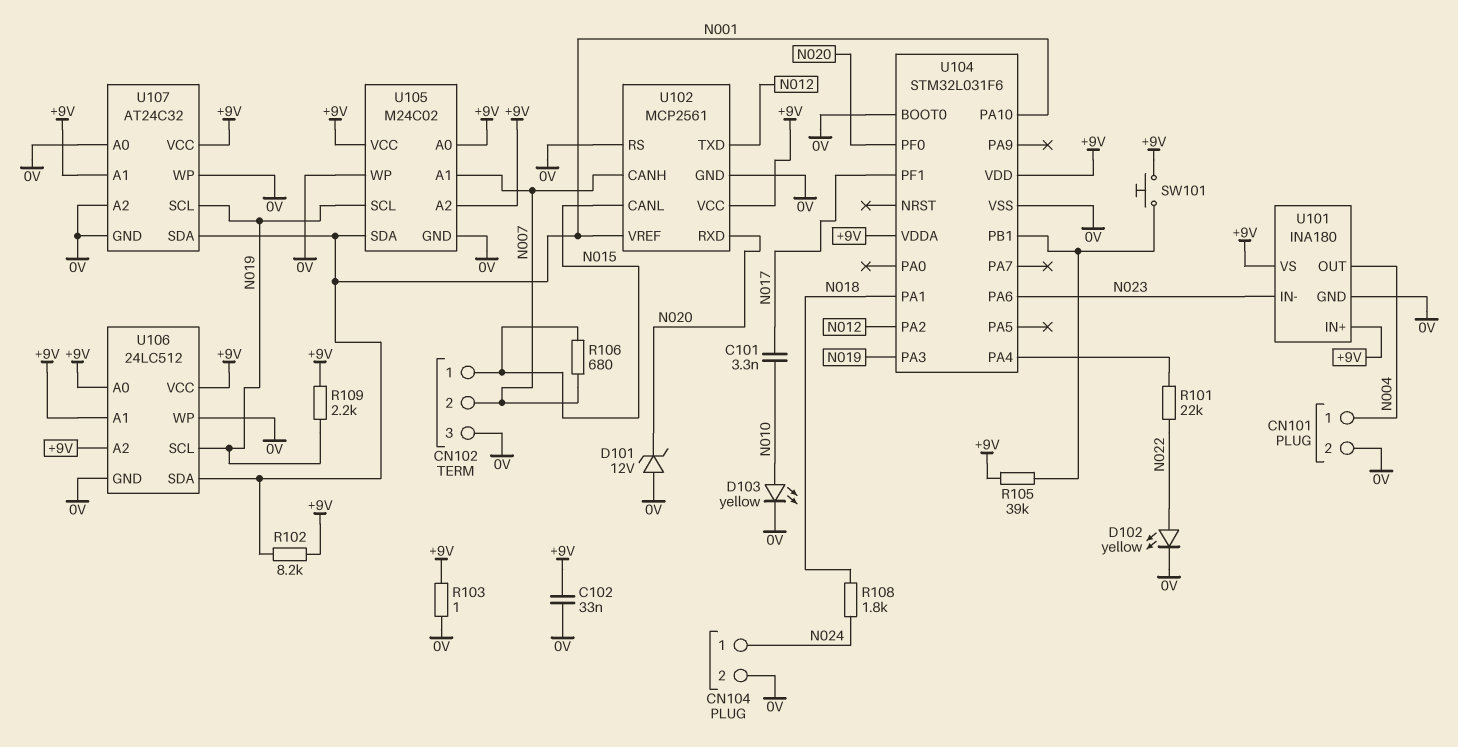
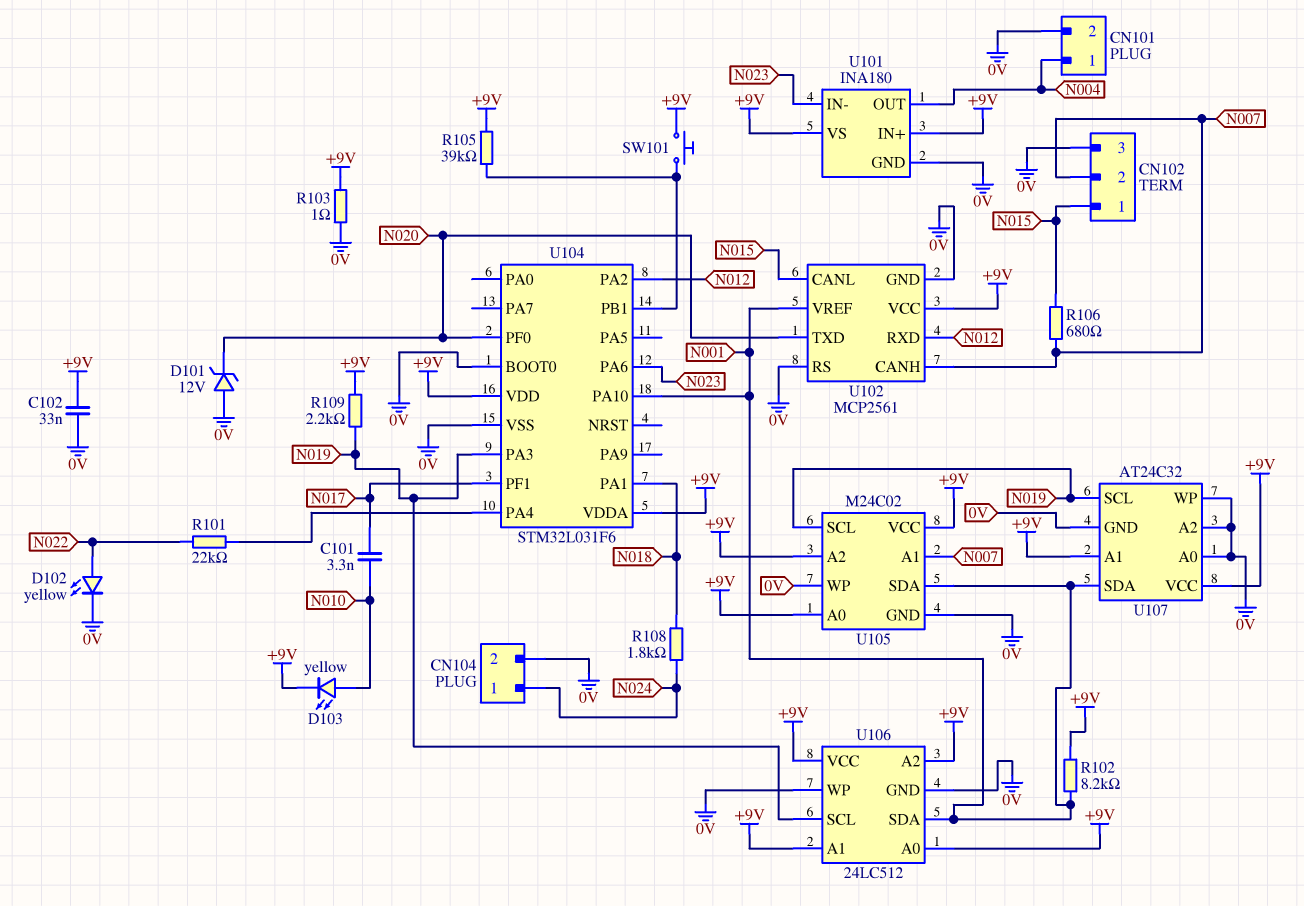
D103: LED yellow (A N010, K 0V) -> LED yellow (A N010, K +9V)
U102 pin RXD: N020 -> N012
U102 pin TXD: N012 -> N020

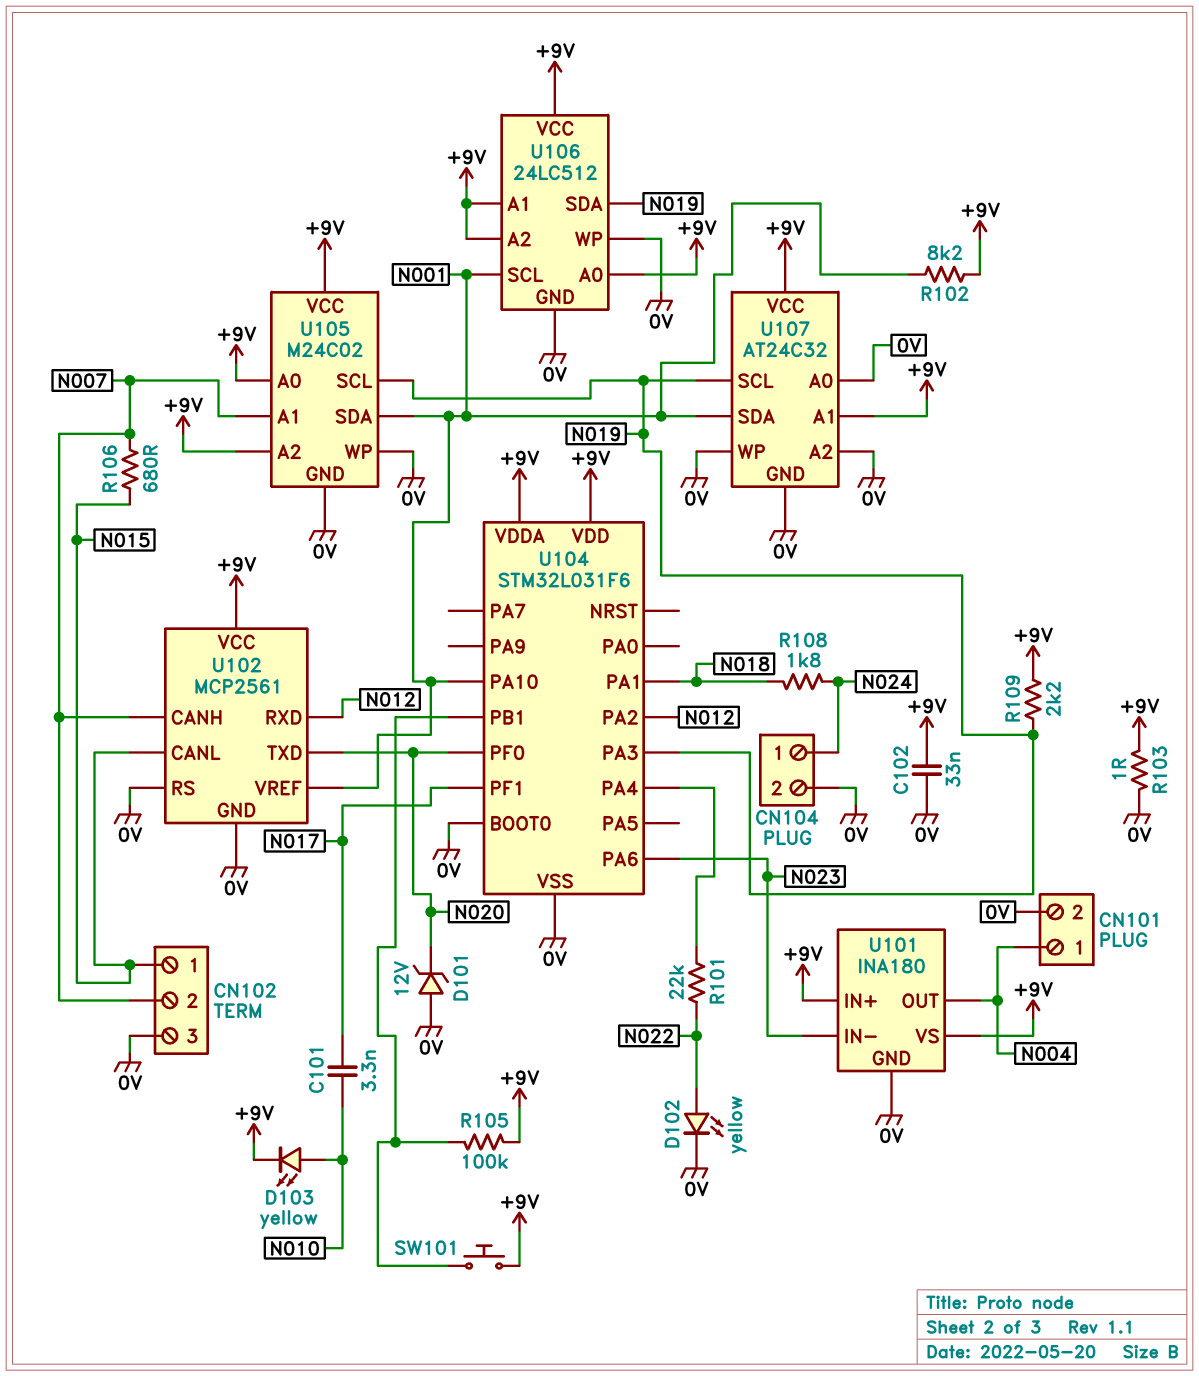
R105: 39k (+9V, U104/PB1) -> 100k (+9V, U104/PB1)
U106 pin SCL: N019 -> N001
U106 pin SDA: N001 -> N019

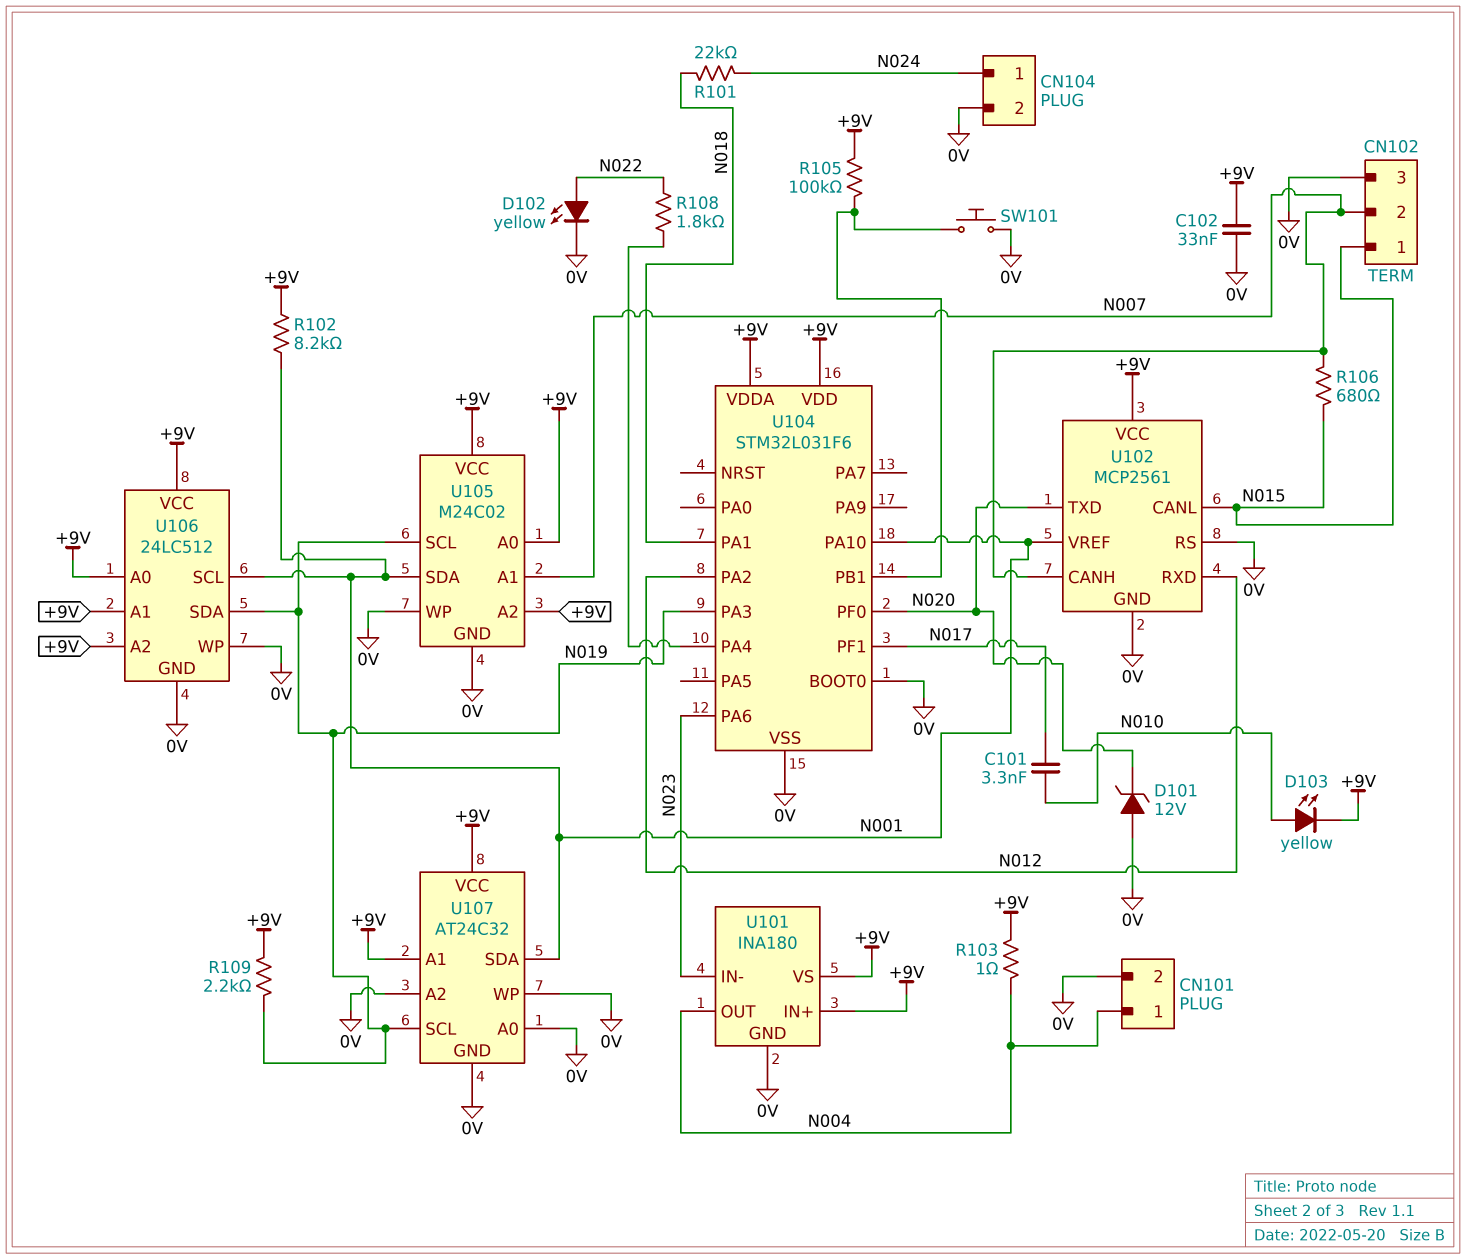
R101: 22k (N022, U104/PA4) -> 22k (N018, N024)
R103: 1 (+9V, 0V) -> 1 (+9V, N004)
R108: 1.8k (N018, N024) -> 1.8k (N022, U104/PA4)
SW101: button (+9V, U104/PB1) -> button (0V, U104/PB1)

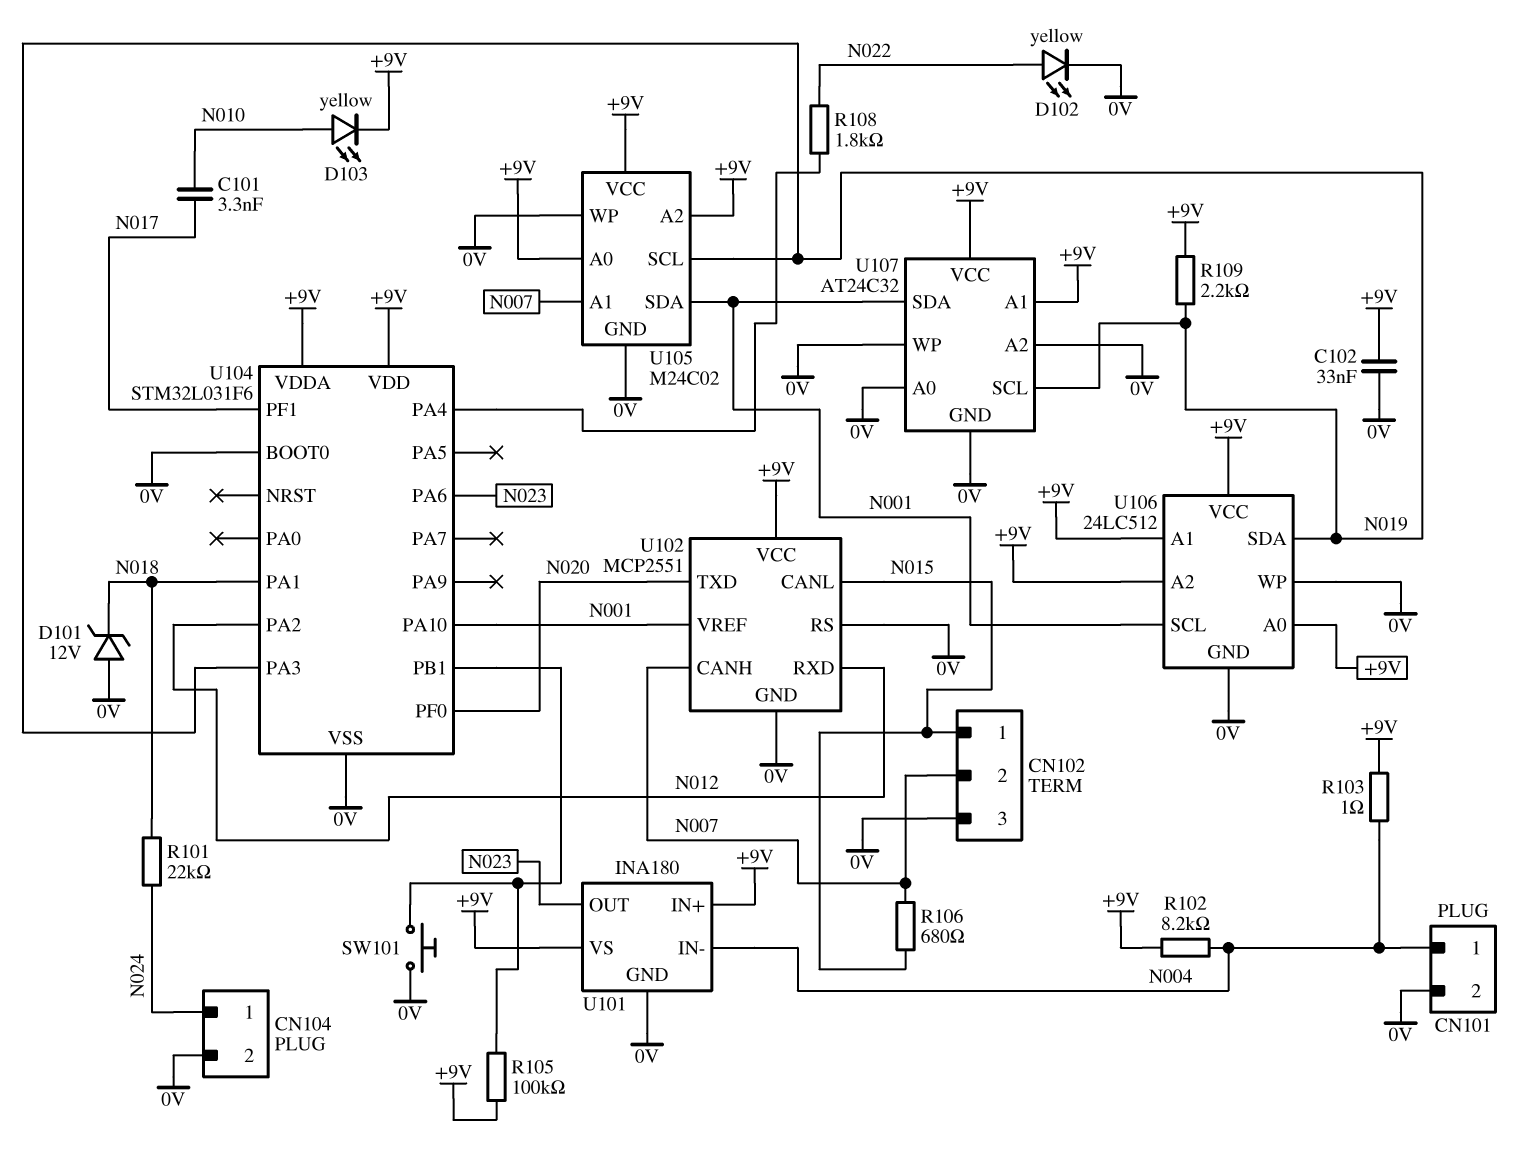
D101: zener 12V (A 0V, K N020) -> zener 12V (A 0V, K N018)
R102: 8.2k (+9V, N001) -> 8.2k (+9V, N004)
U101 pin IN-: N023 -> N004
U101 pin OUT: N004 -> N023
U102: MCP2561 -> MCP2551

